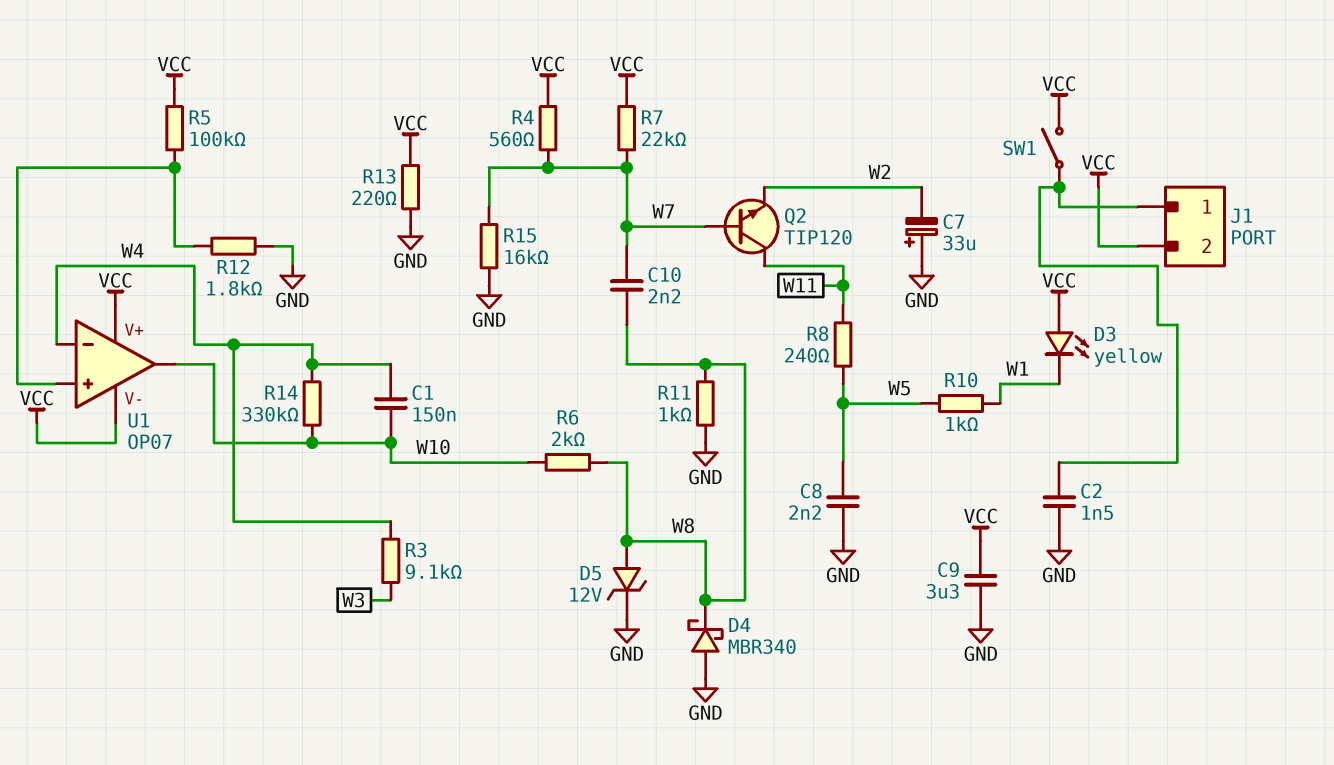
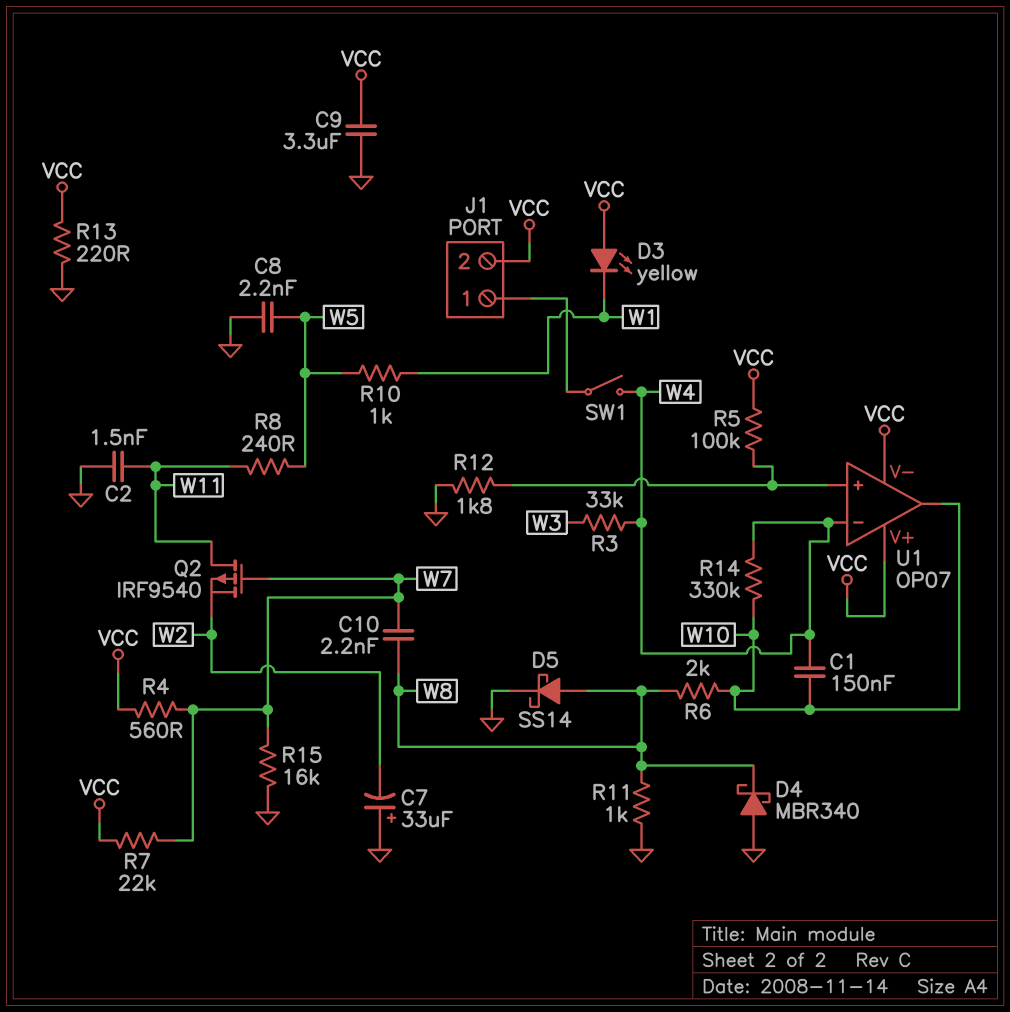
C2: 1.5nF (GND, J1/1) -> 1.5nF (GND, W11)
D5: zener 12V (A W8, K GND) -> schottky SS14 (A W8, K GND)
Q2: NPN TIP120 (B W7, C W11, E W2) -> PMOS IRF9540 (G W7, D W11, S W2)
R3: 9.1k (W3, W4) -> 33k (W3, W4)
SW1: switch (J1/1, VCC) -> switch (J1/1, W4)

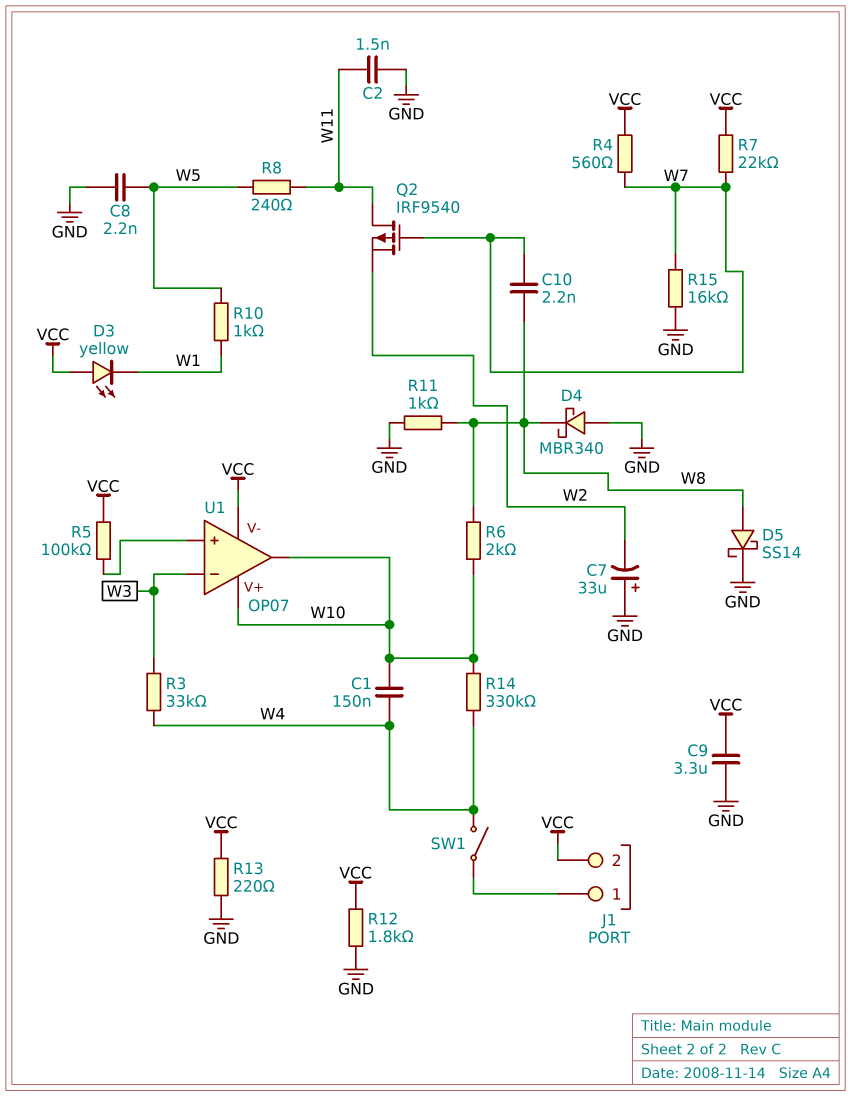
R12: 1.8k (GND, U1/in+) -> 1.8k (GND, VCC)
U1 pin V+: VCC -> W10
U1 pin in-: W4 -> W3

